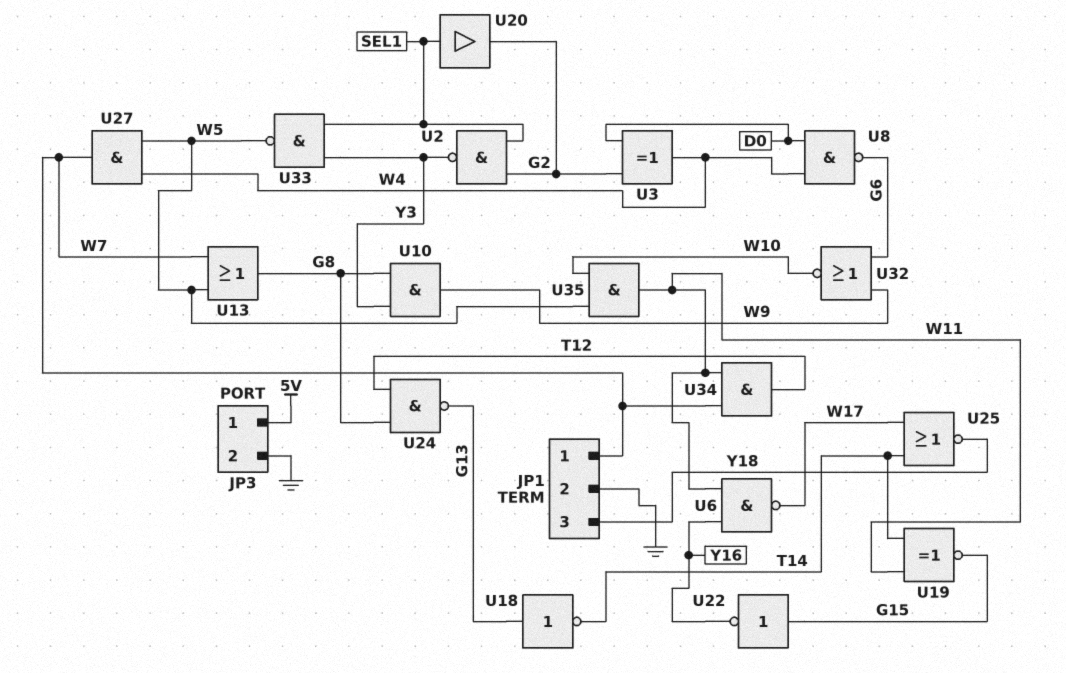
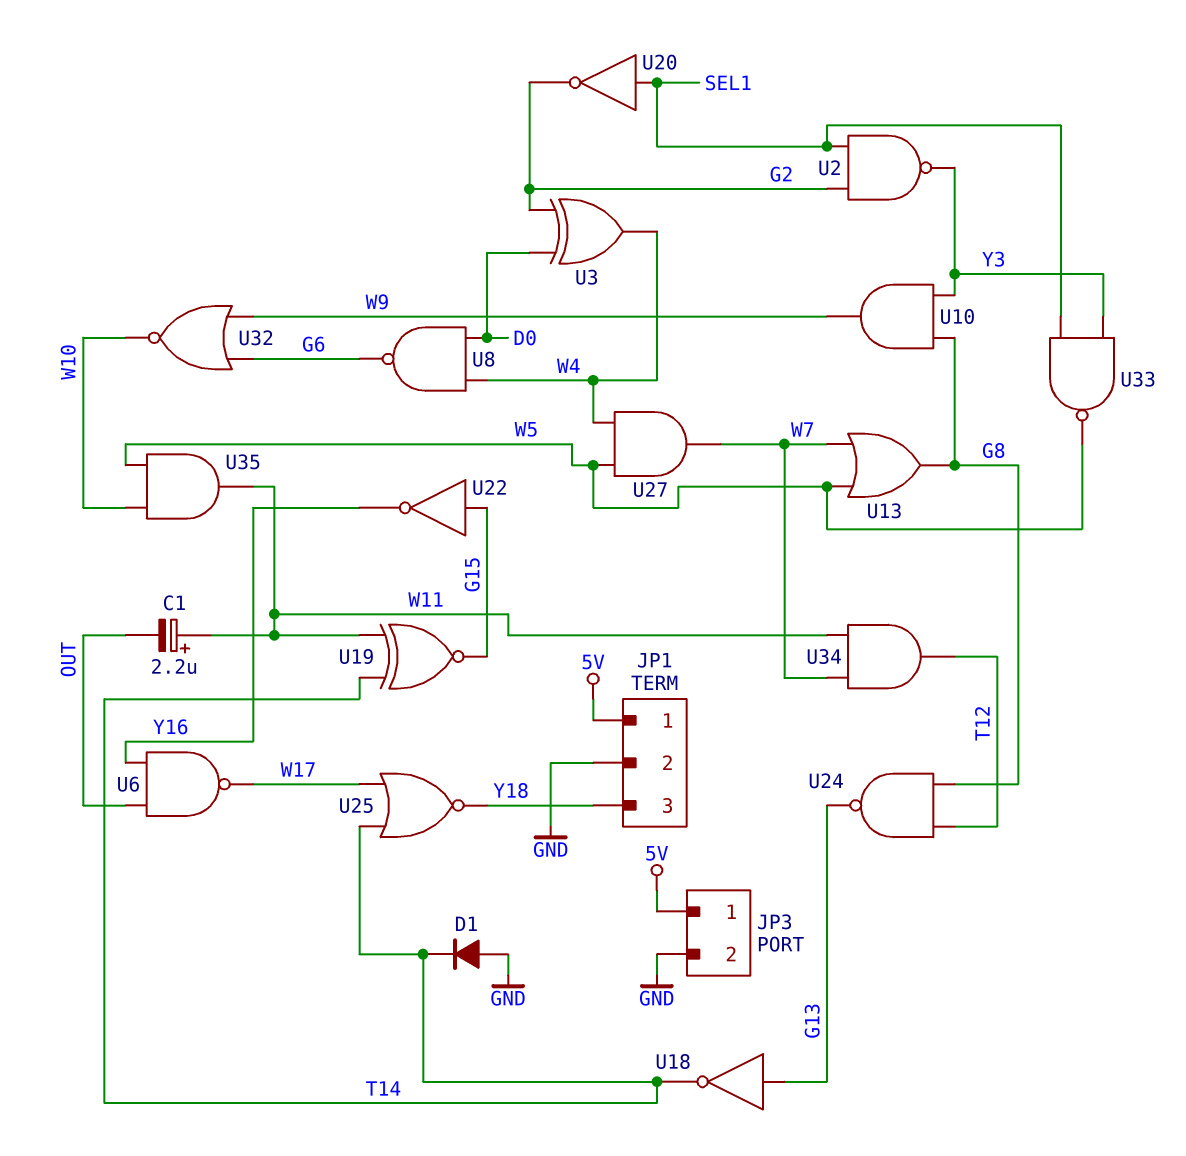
C1: none -> 2.2uF (plus W11, minus OUT)
D1: none -> diode (A GND, K T14)
JP1 pin 1: W7 -> 5V
U6: NAND (in W11, in Y16, out W17) -> NAND (in OUT, in Y16, out W17)
U20: buffer (in SEL1, out G2) -> NOT (in SEL1, out G2)

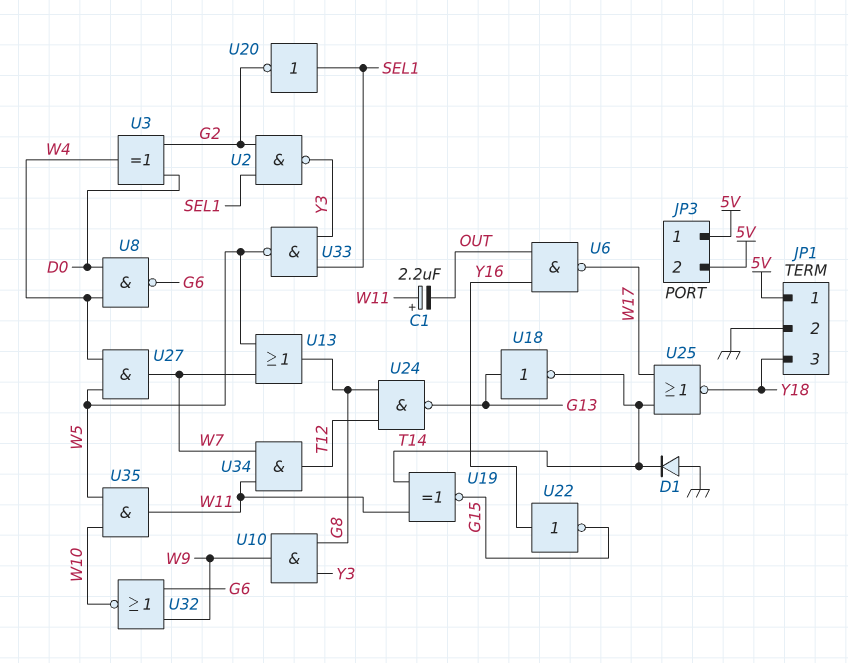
JP3 pin 2: GND -> 5V
U22: NOT (in G15, out Y16) -> NOT (in Y16, out G15)

